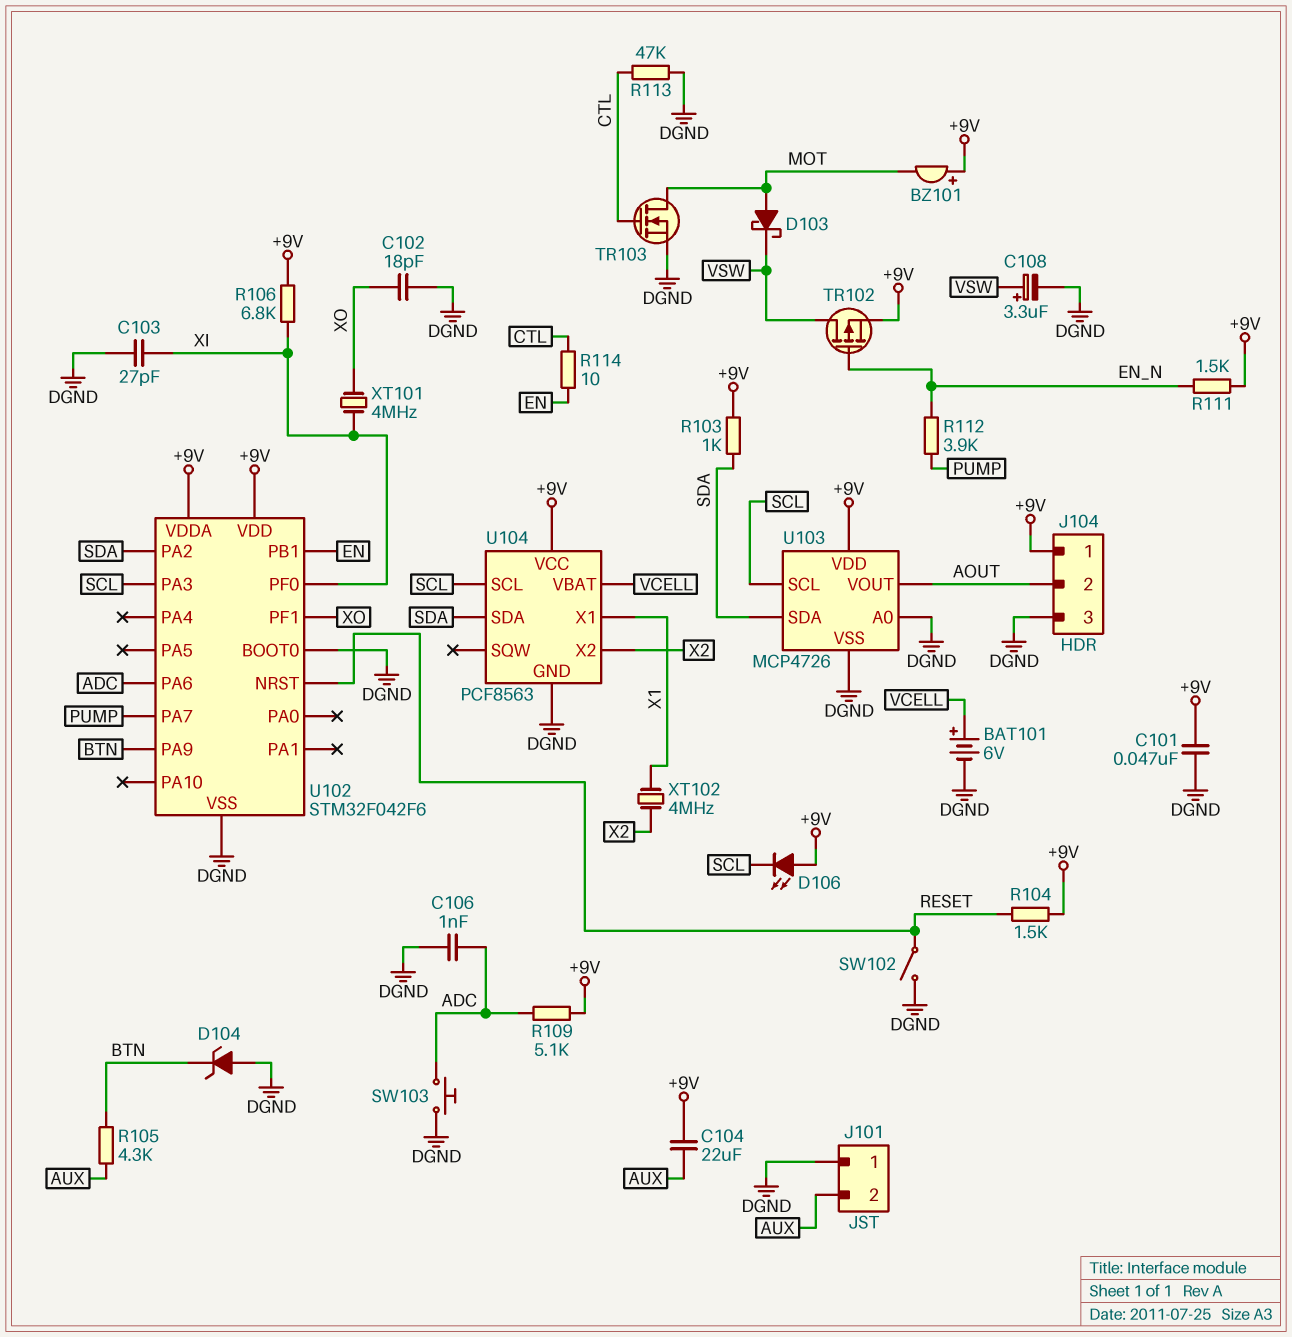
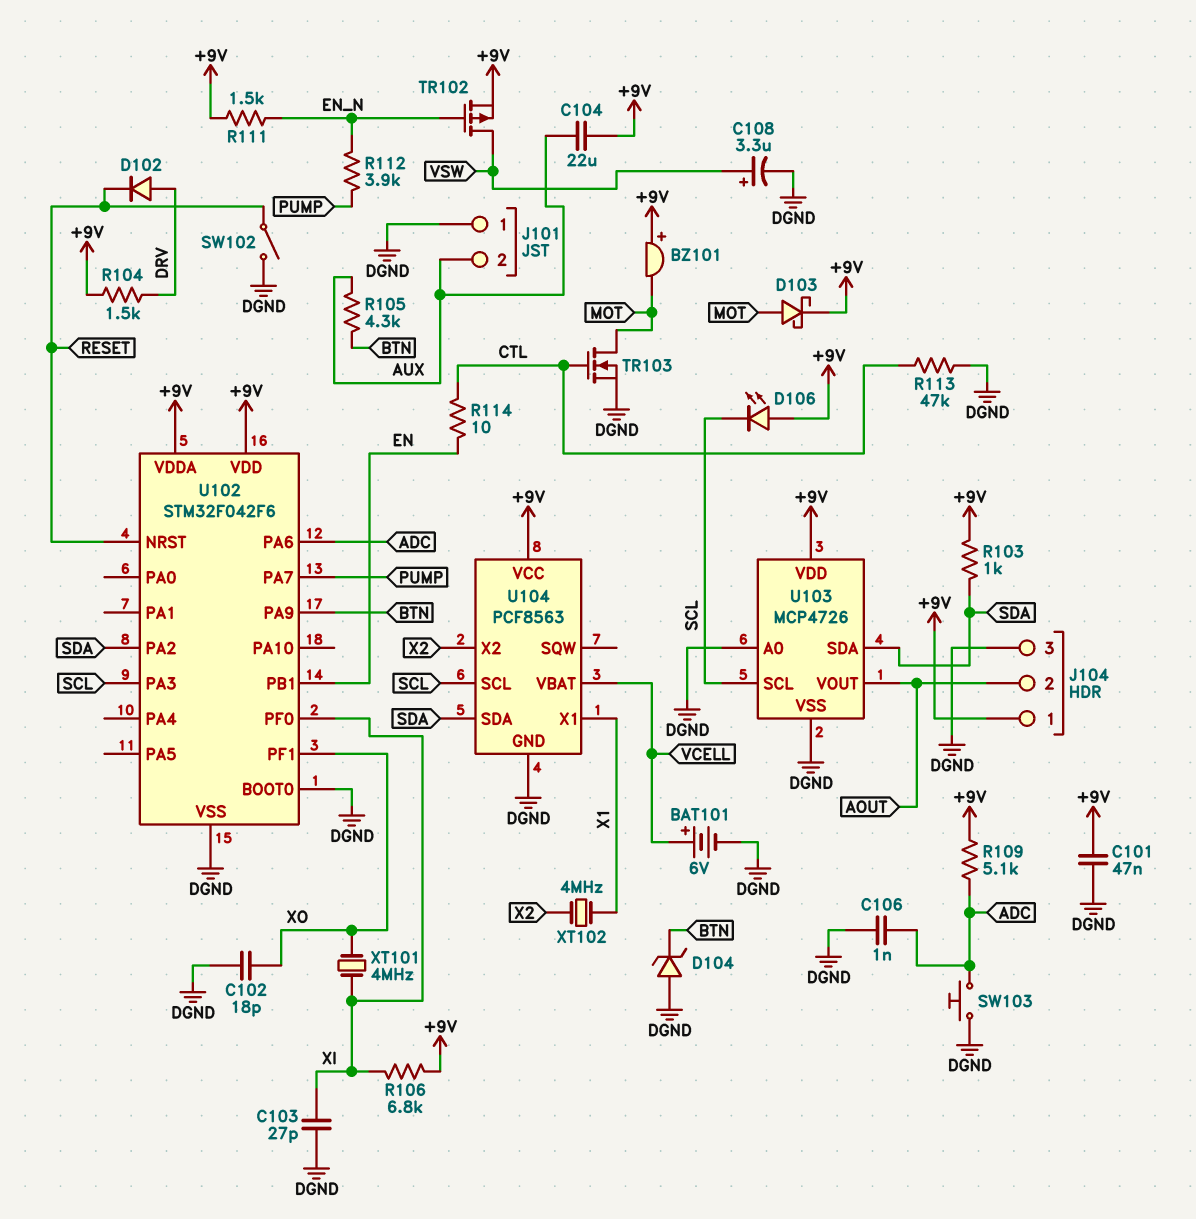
D102: none -> diode (A DRV, K RESET)
D103: schottky (A MOT, K VSW) -> schottky (A MOT, K +9V)
R104: 1.5k (+9V, RESET) -> 1.5k (+9V, DRV)

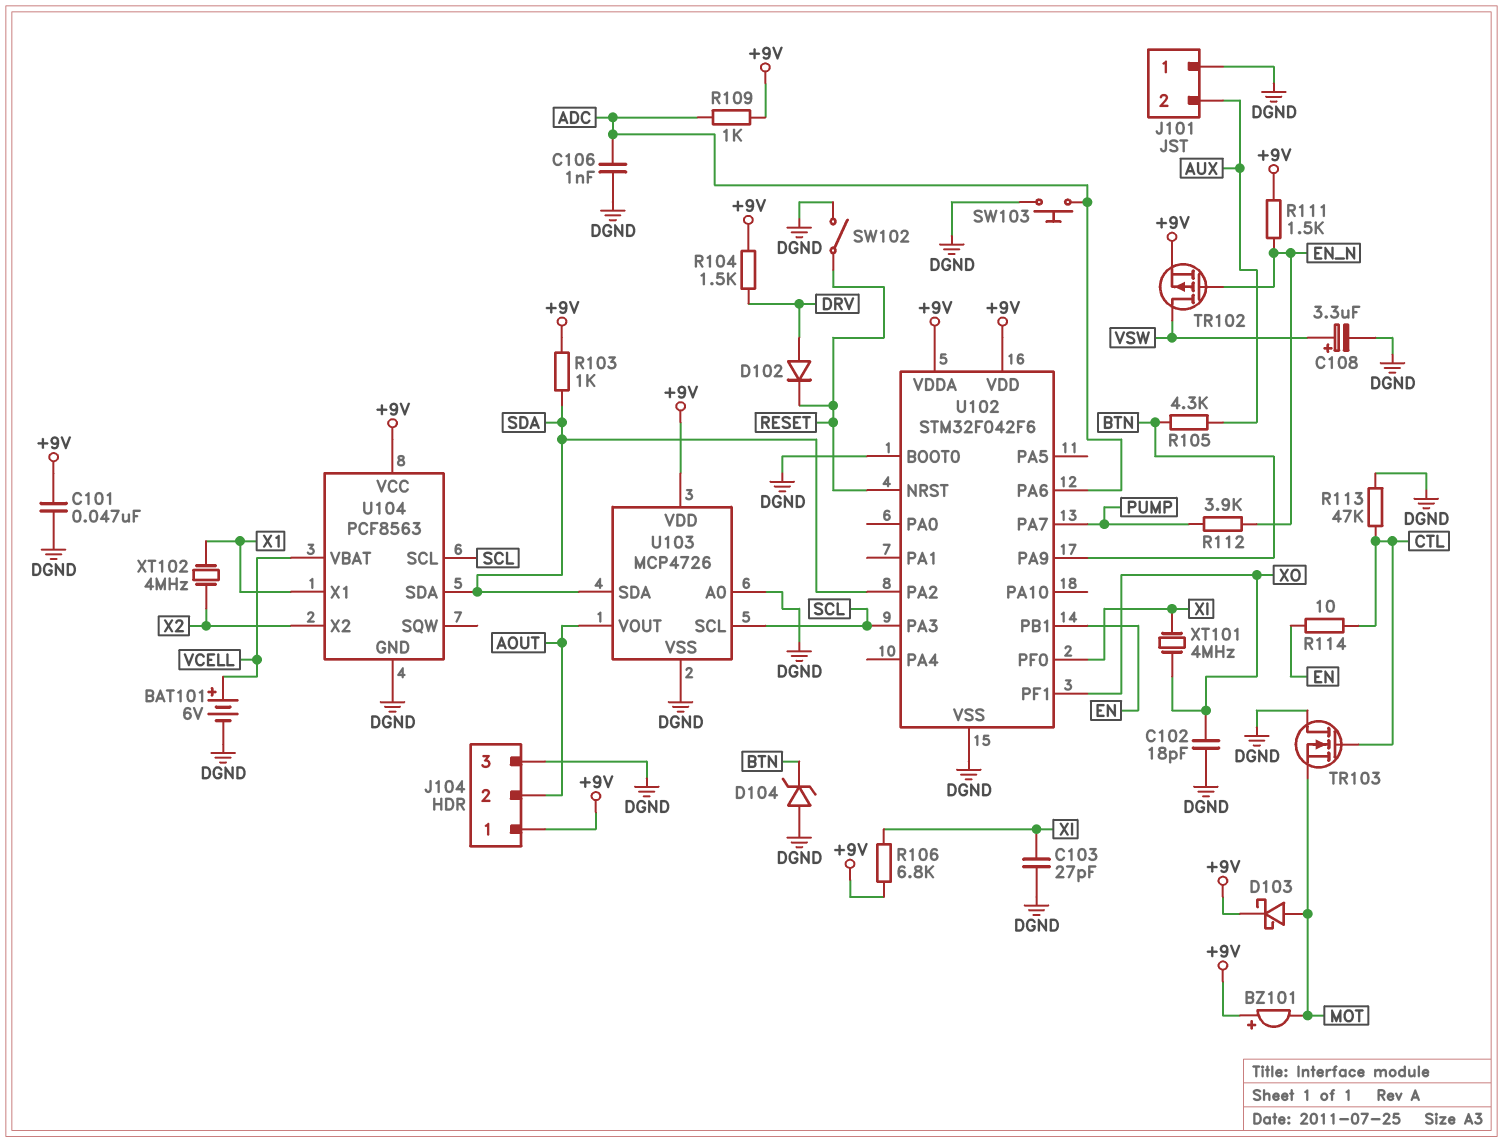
C104: 22uF (+9V, AUX) -> none
D106: LED (A +9V, K SCL) -> none
R109: 5.1k (+9V, ADC) -> 1k (+9V, ADC)
TR103: NMOS (G CTL, D MOT, S DGND) -> NMOS (G CTL, D DGND, S MOT)

